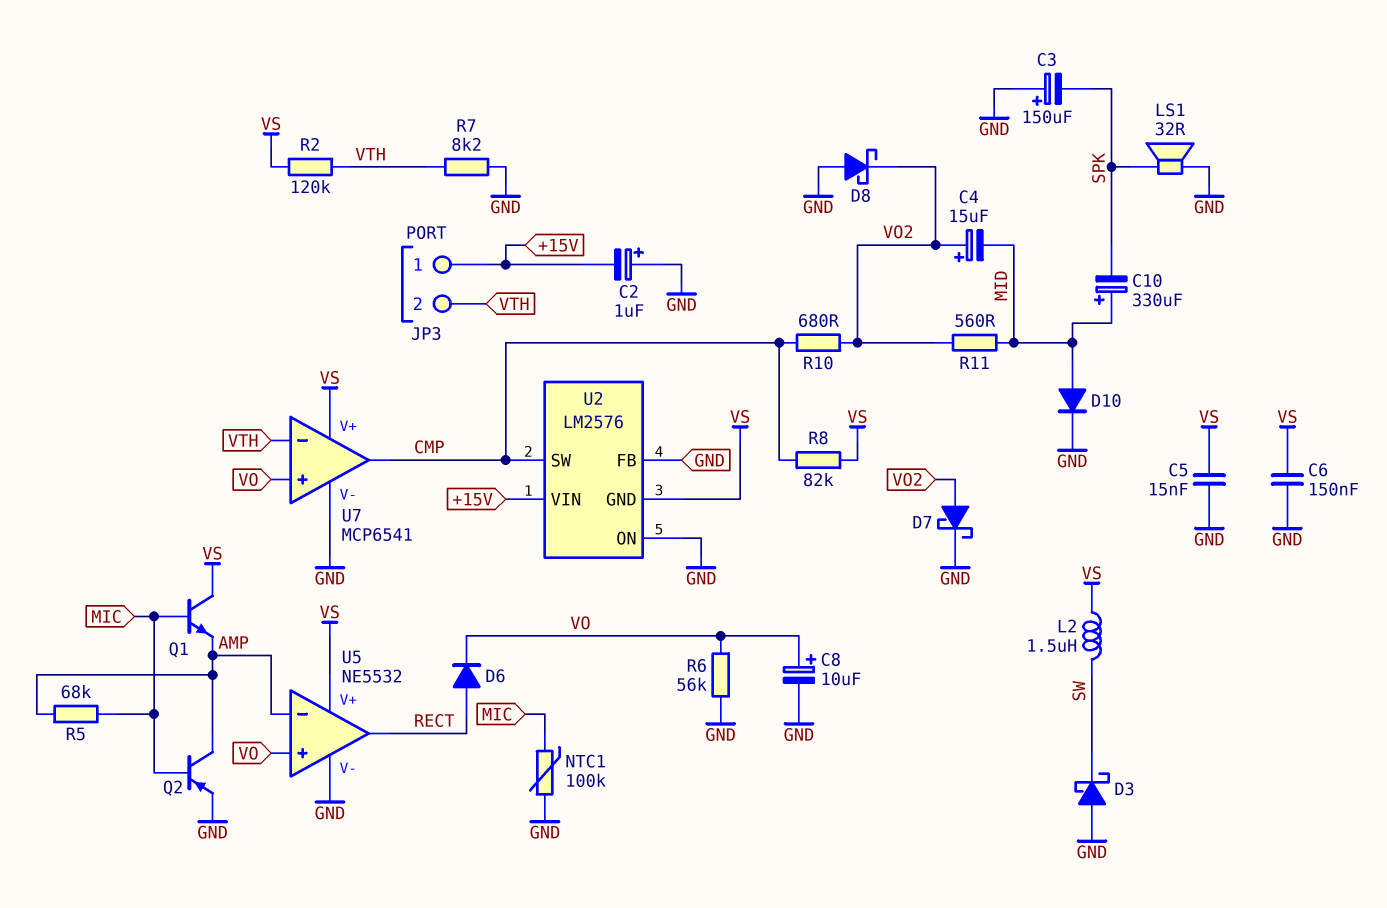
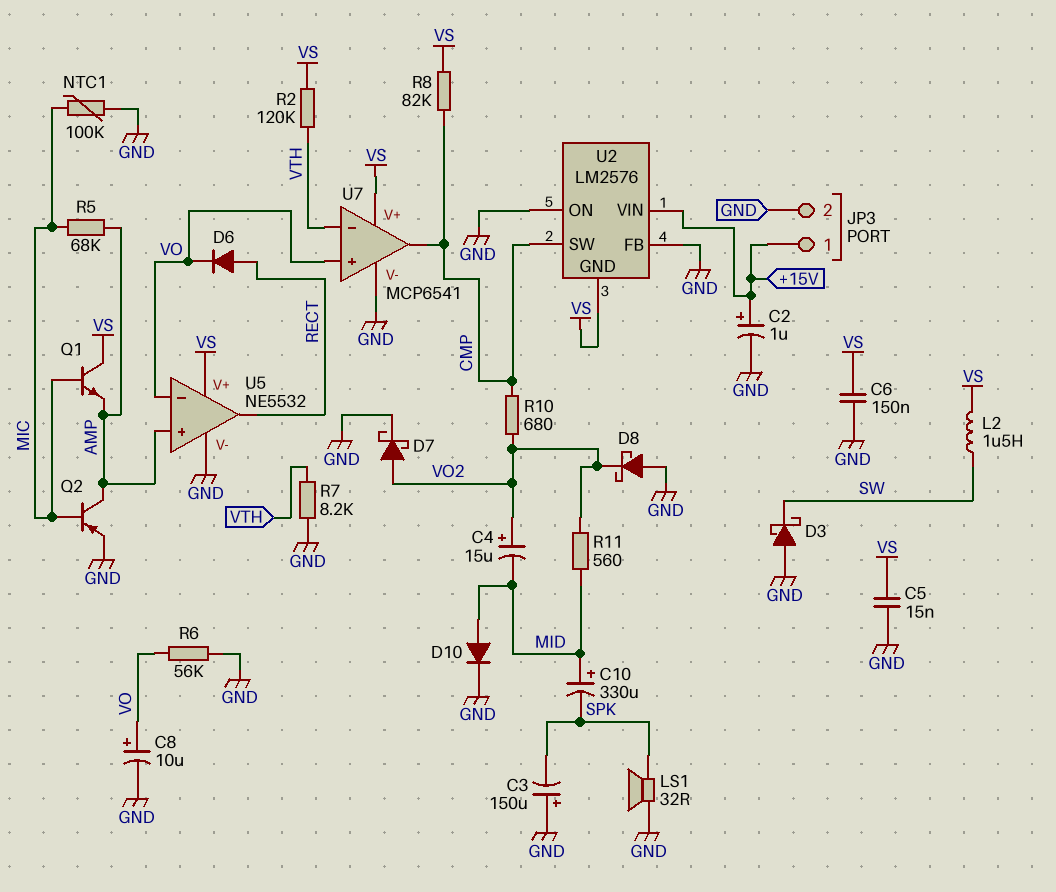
C2: 1uF (plus GND, minus +15V) -> 1uF (plus +15V, minus GND)
JP3 pin 2: VTH -> GND
U5 pin in+: VO -> AMP
U5 pin in-: AMP -> VO

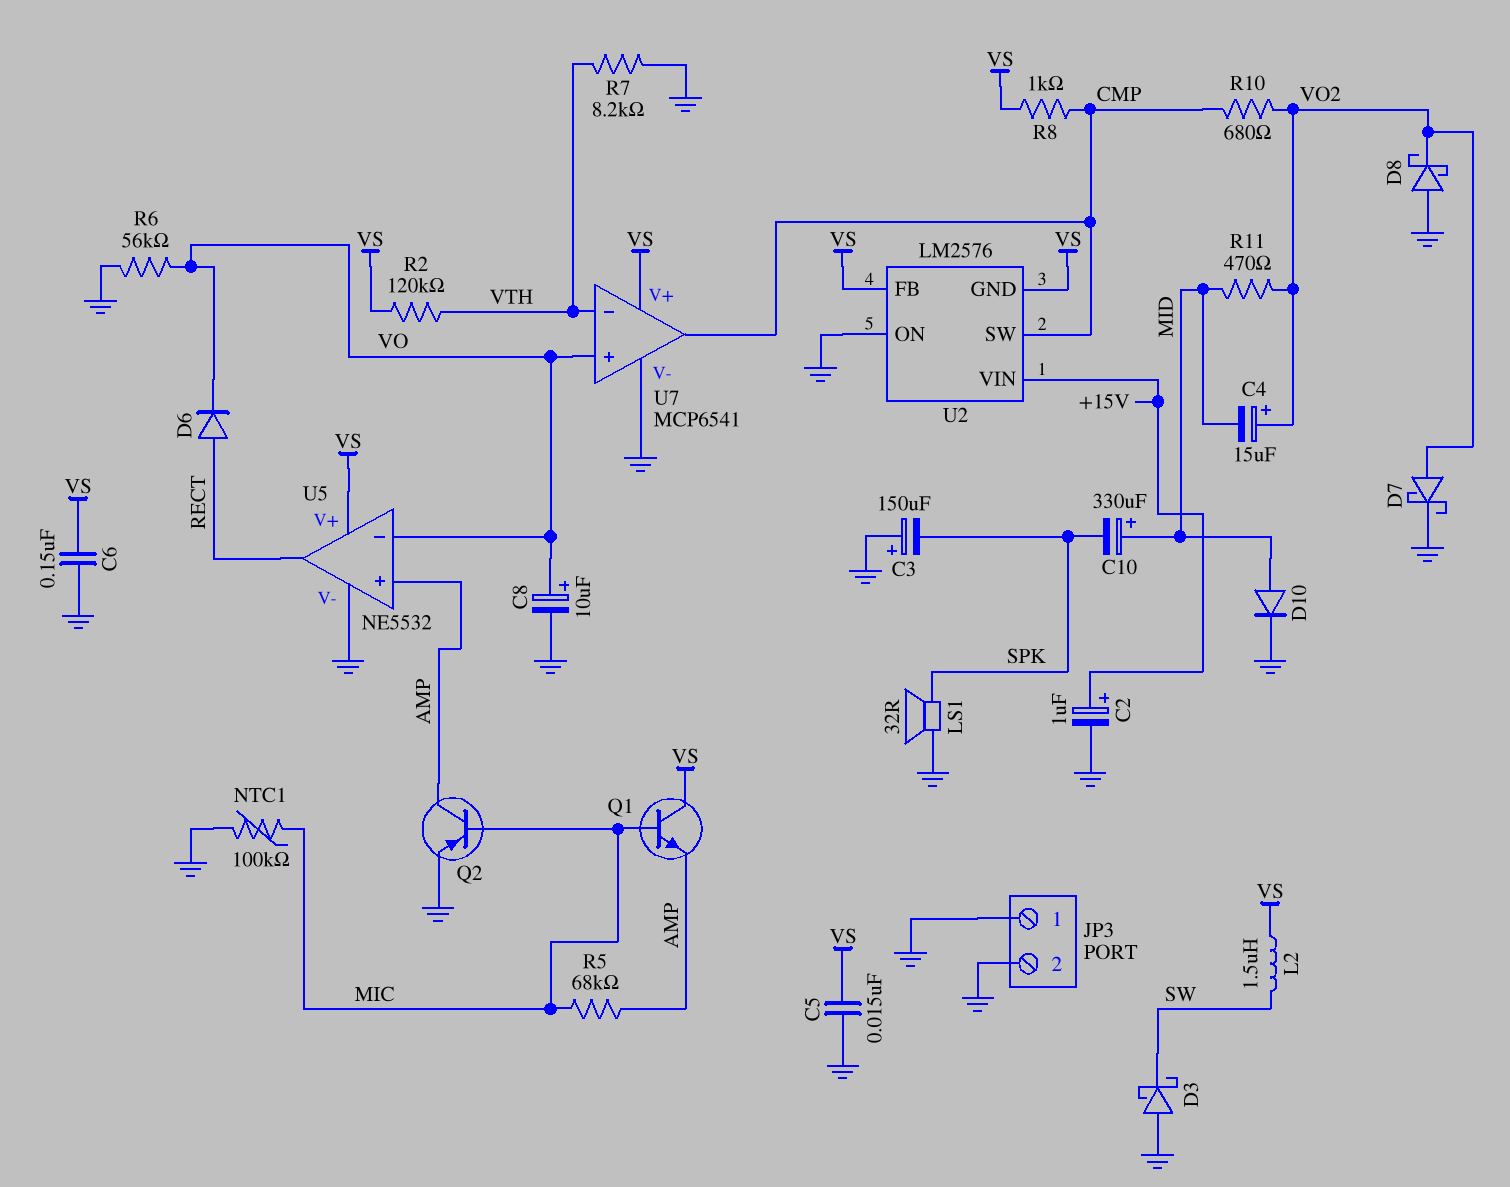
JP3 pin 1: +15V -> GND
R8: 82k (CMP, VS) -> 1k (CMP, VS)
R11: 560 (MID, VO2) -> 470 (MID, VO2)
U2 pin FB: GND -> VS

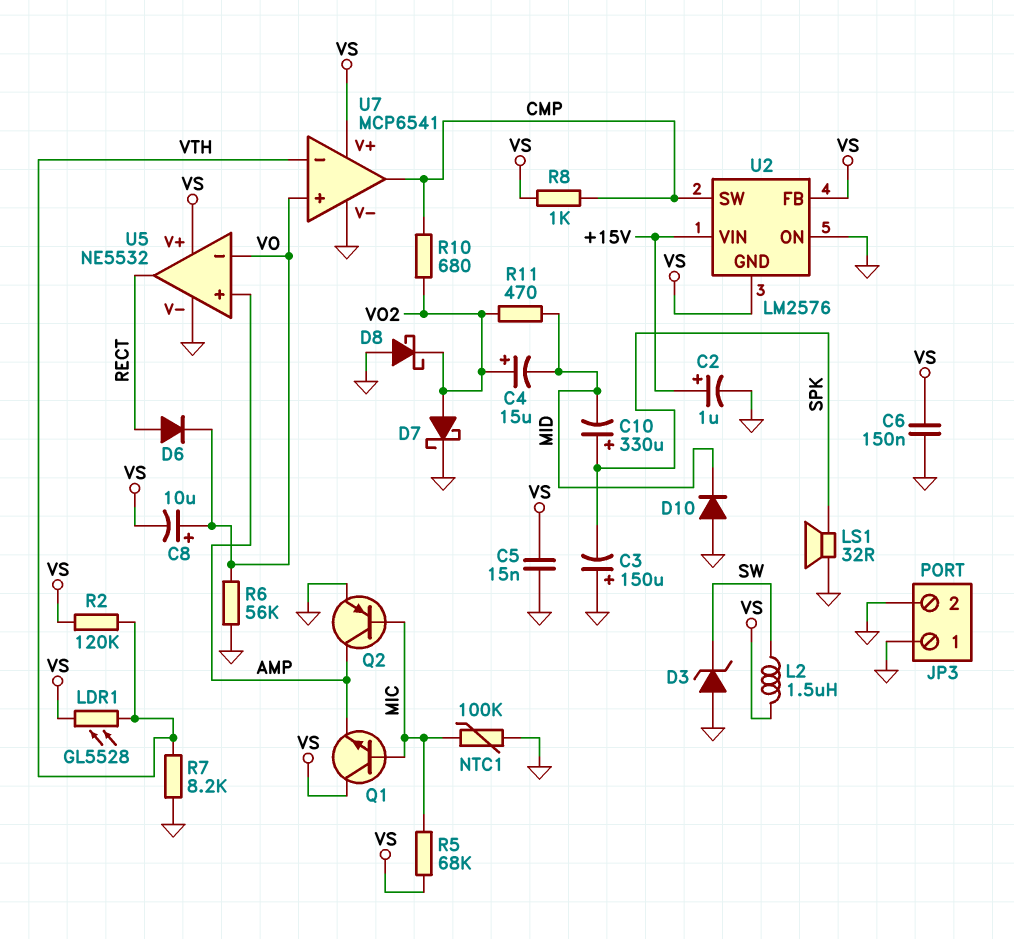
C8: 10uF (plus VO, minus GND) -> 10uF (plus VO, minus VS)
C10: 330uF (plus MID, minus SPK) -> 330uF (plus SPK, minus MID)
D3: schottky (A GND, K SW) -> zener (A GND, K SW)
D10: diode (A MID, K GND) -> diode (A GND, K MID)
LDR1: none -> GL5528 (VS, VTH)
R5: 68k (AMP, MIC) -> 68k (MIC, VS)

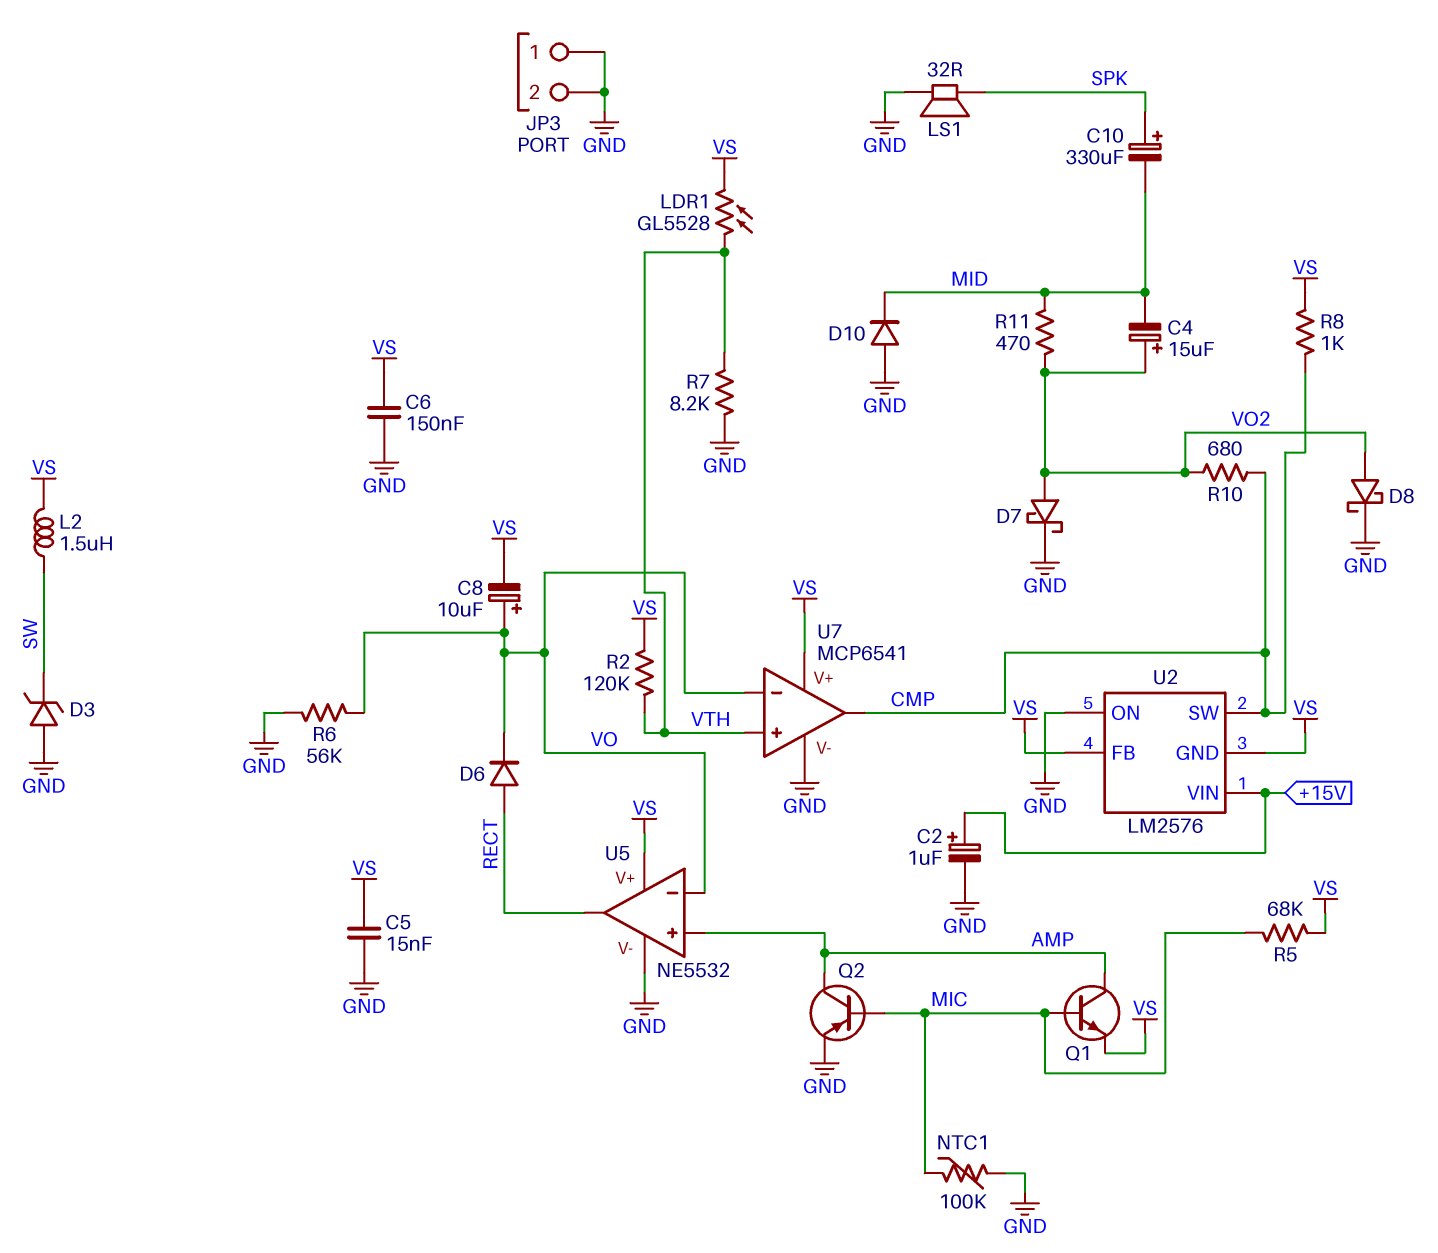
C3: 150uF (plus GND, minus SPK) -> none
D8: schottky (A GND, K VO2) -> schottky (A VO2, K GND)
Q1: NPN (B MIC, C VS, E AMP) -> NPN (B MIC, C AMP, E VS)
U7 pin in+: VO -> VTH
U7 pin in-: VTH -> VO

